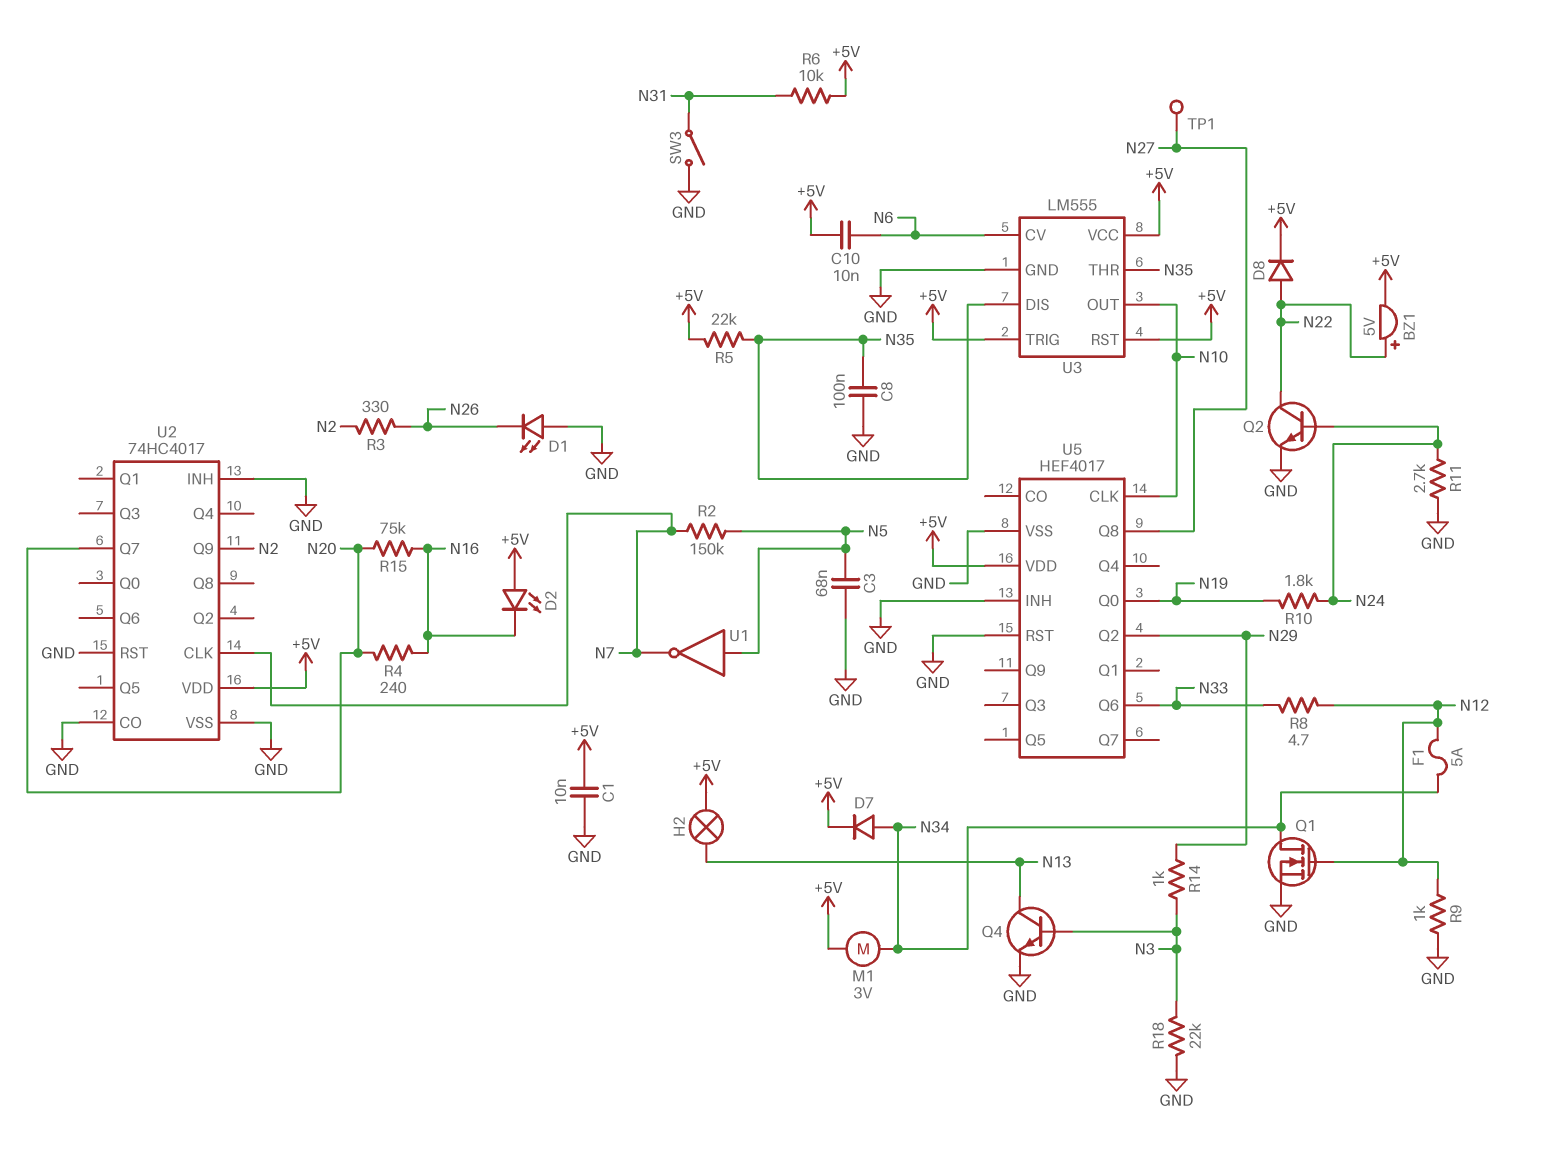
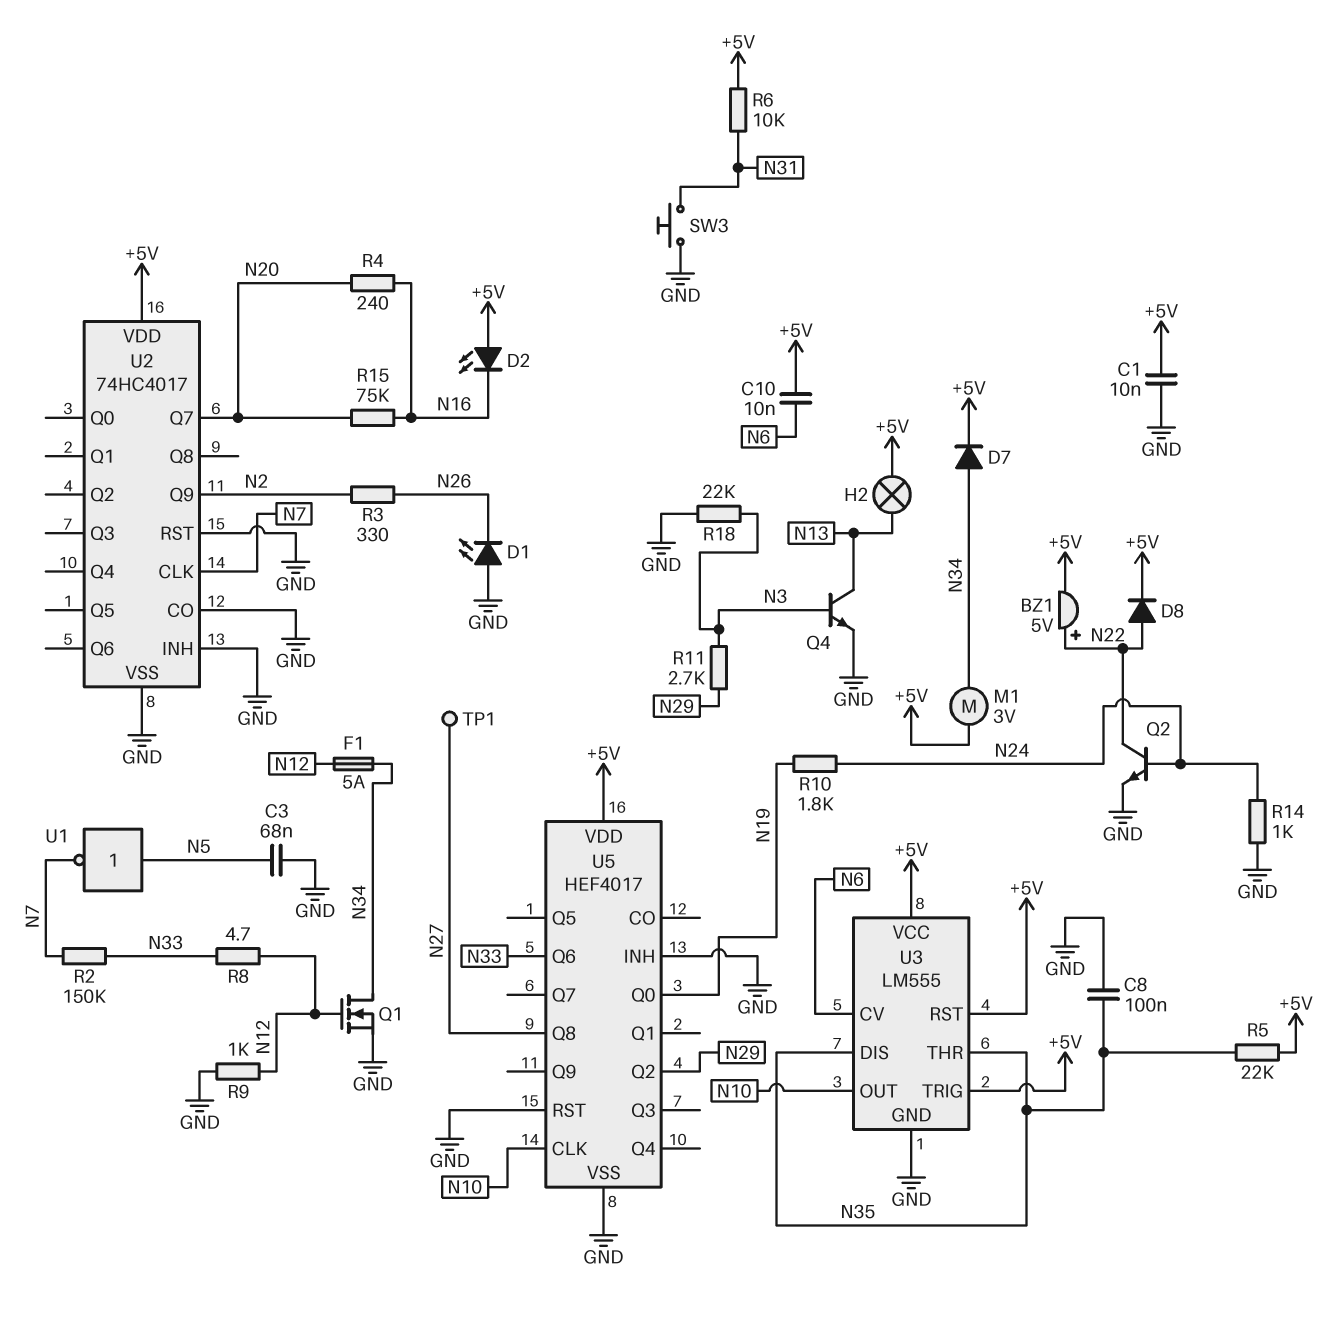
R2: 150k (N5, N7) -> 150k (N7, N33)
R11: 2.7k (GND, N24) -> 2.7k (N3, N29)
R14: 1k (N3, N29) -> 1k (GND, N24)
SW3: switch (GND, N31) -> button (GND, N31)

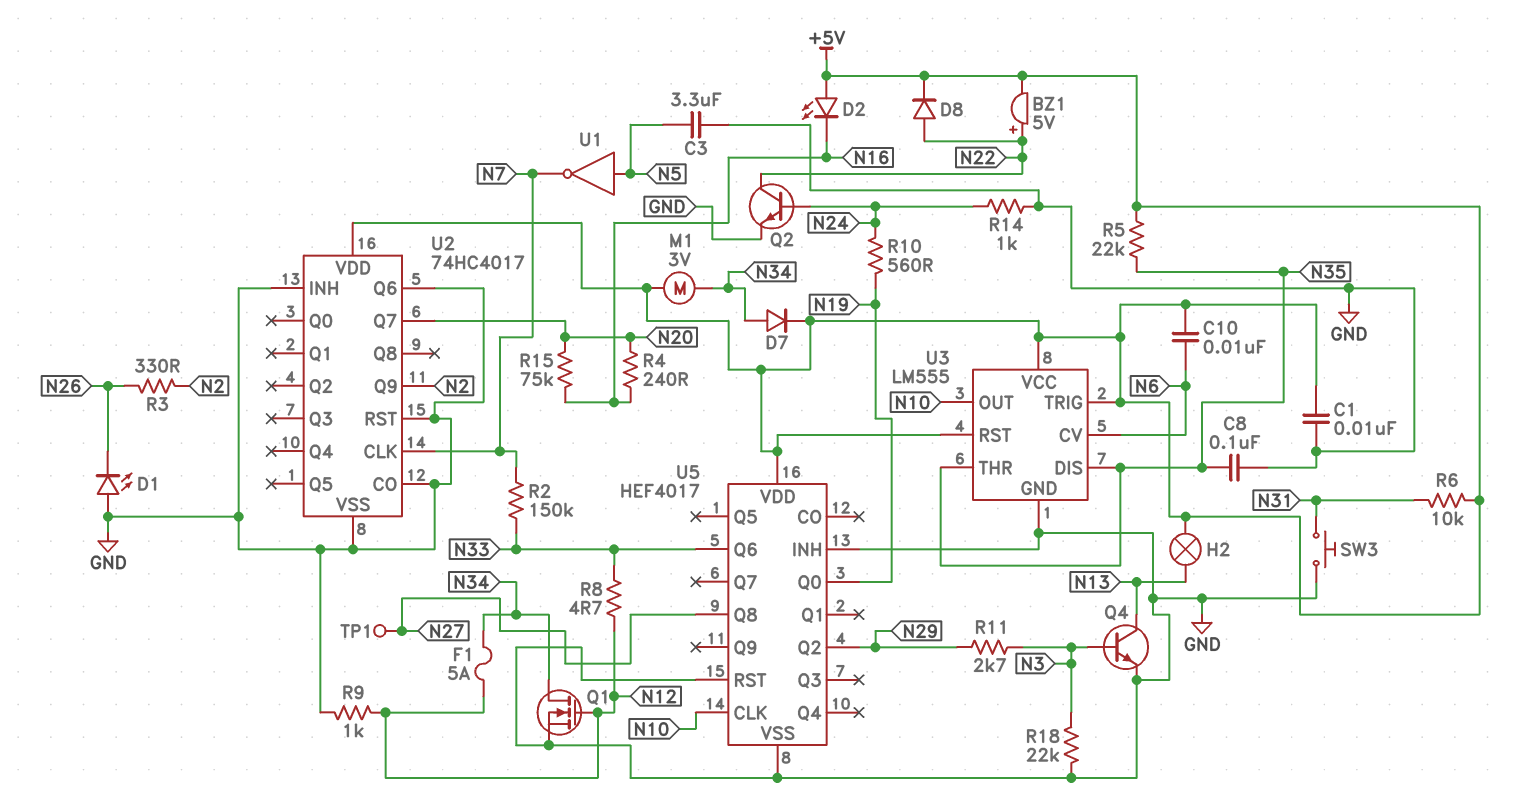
C3: 68nF (GND, N5) -> 3.3uF (GND, N5)
R10: 1.8k (N19, N24) -> 560 (N19, N24)
U2 pin Q6: none -> GND

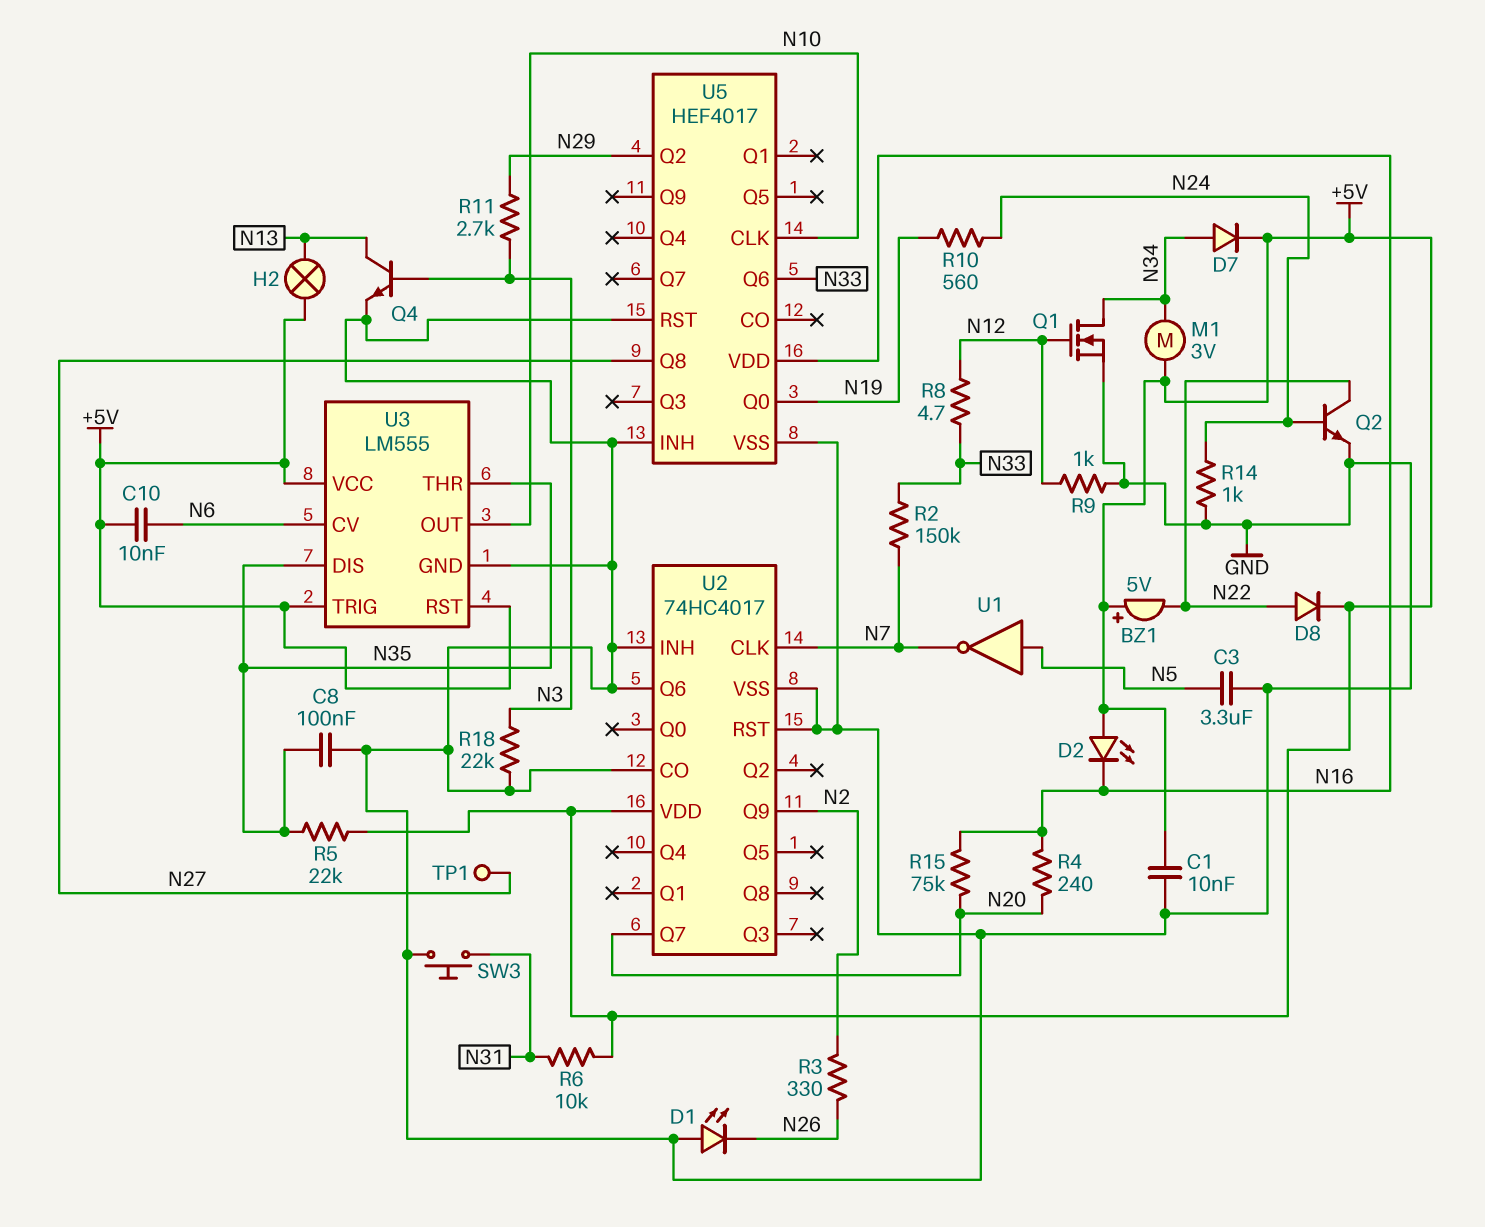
BZ1: buzzer 5V (plus N22, minus +5V) -> buzzer 5V (plus +5V, minus N22)
F1: 5A (N12, N34) -> none
U5 pin VDD: +5V -> N16

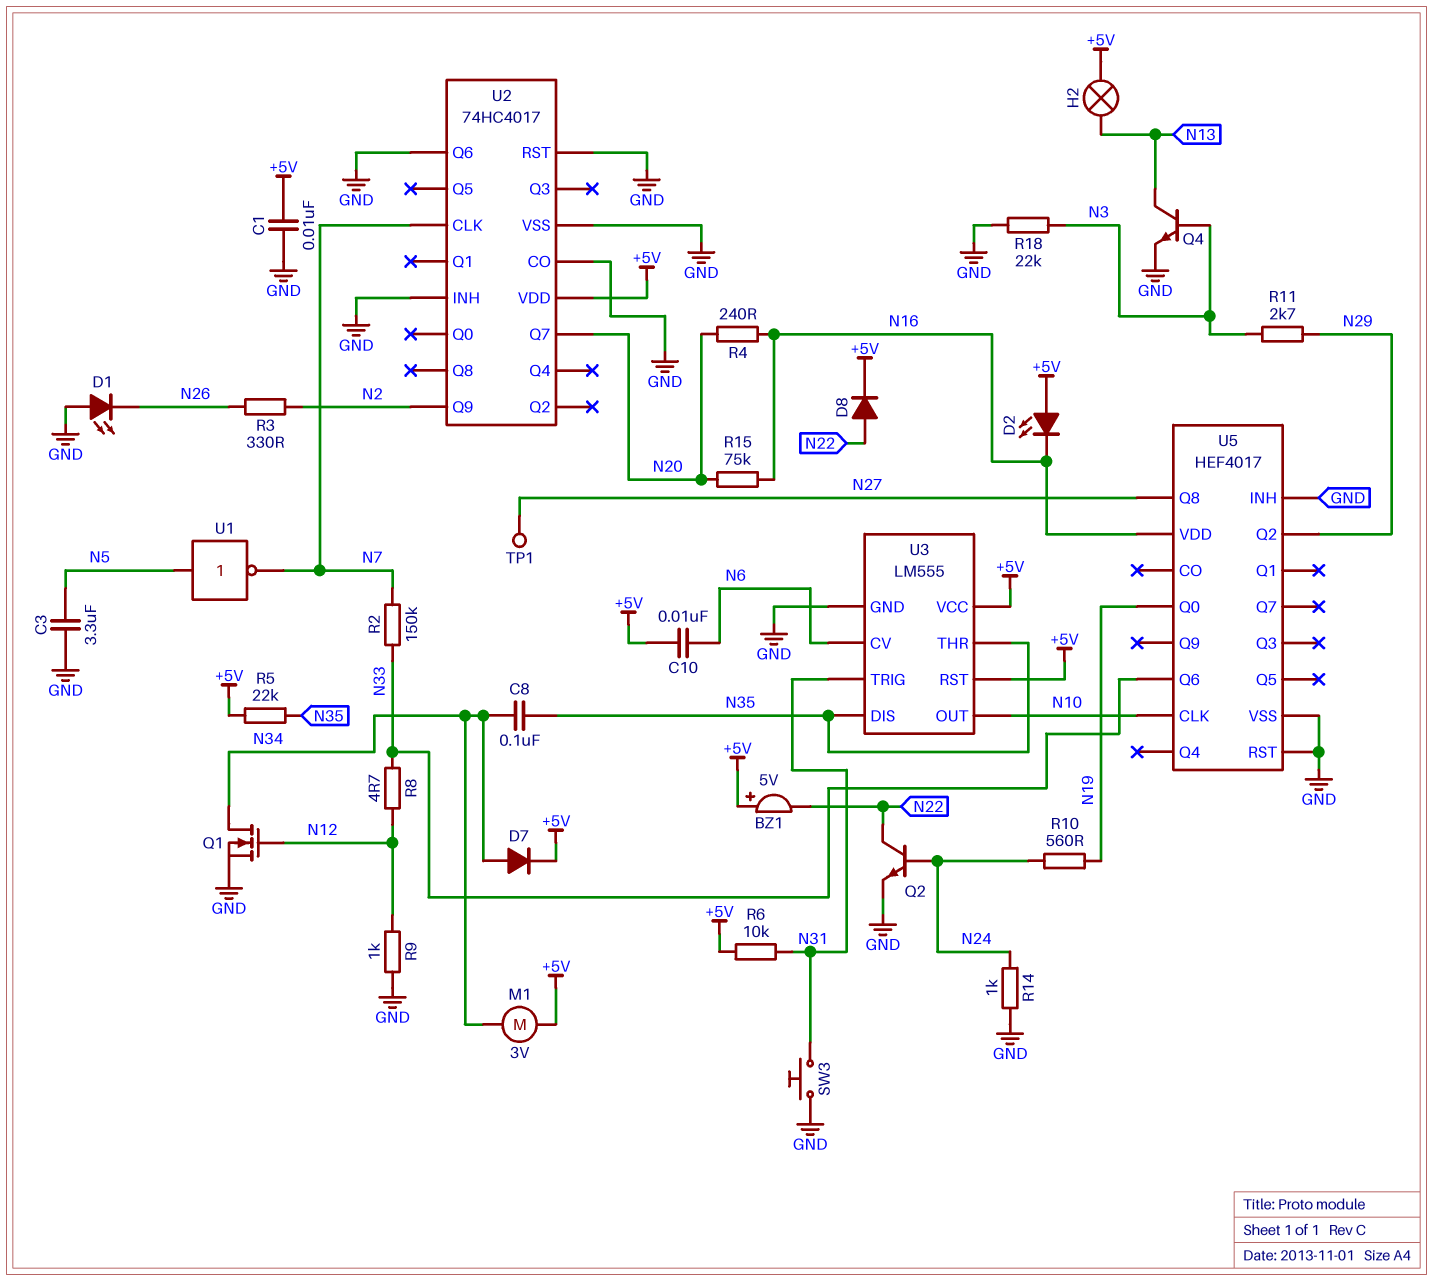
C8: 100nF (GND, N35) -> 100nF (N34, N35)
U3 pin TRIG: +5V -> N31

